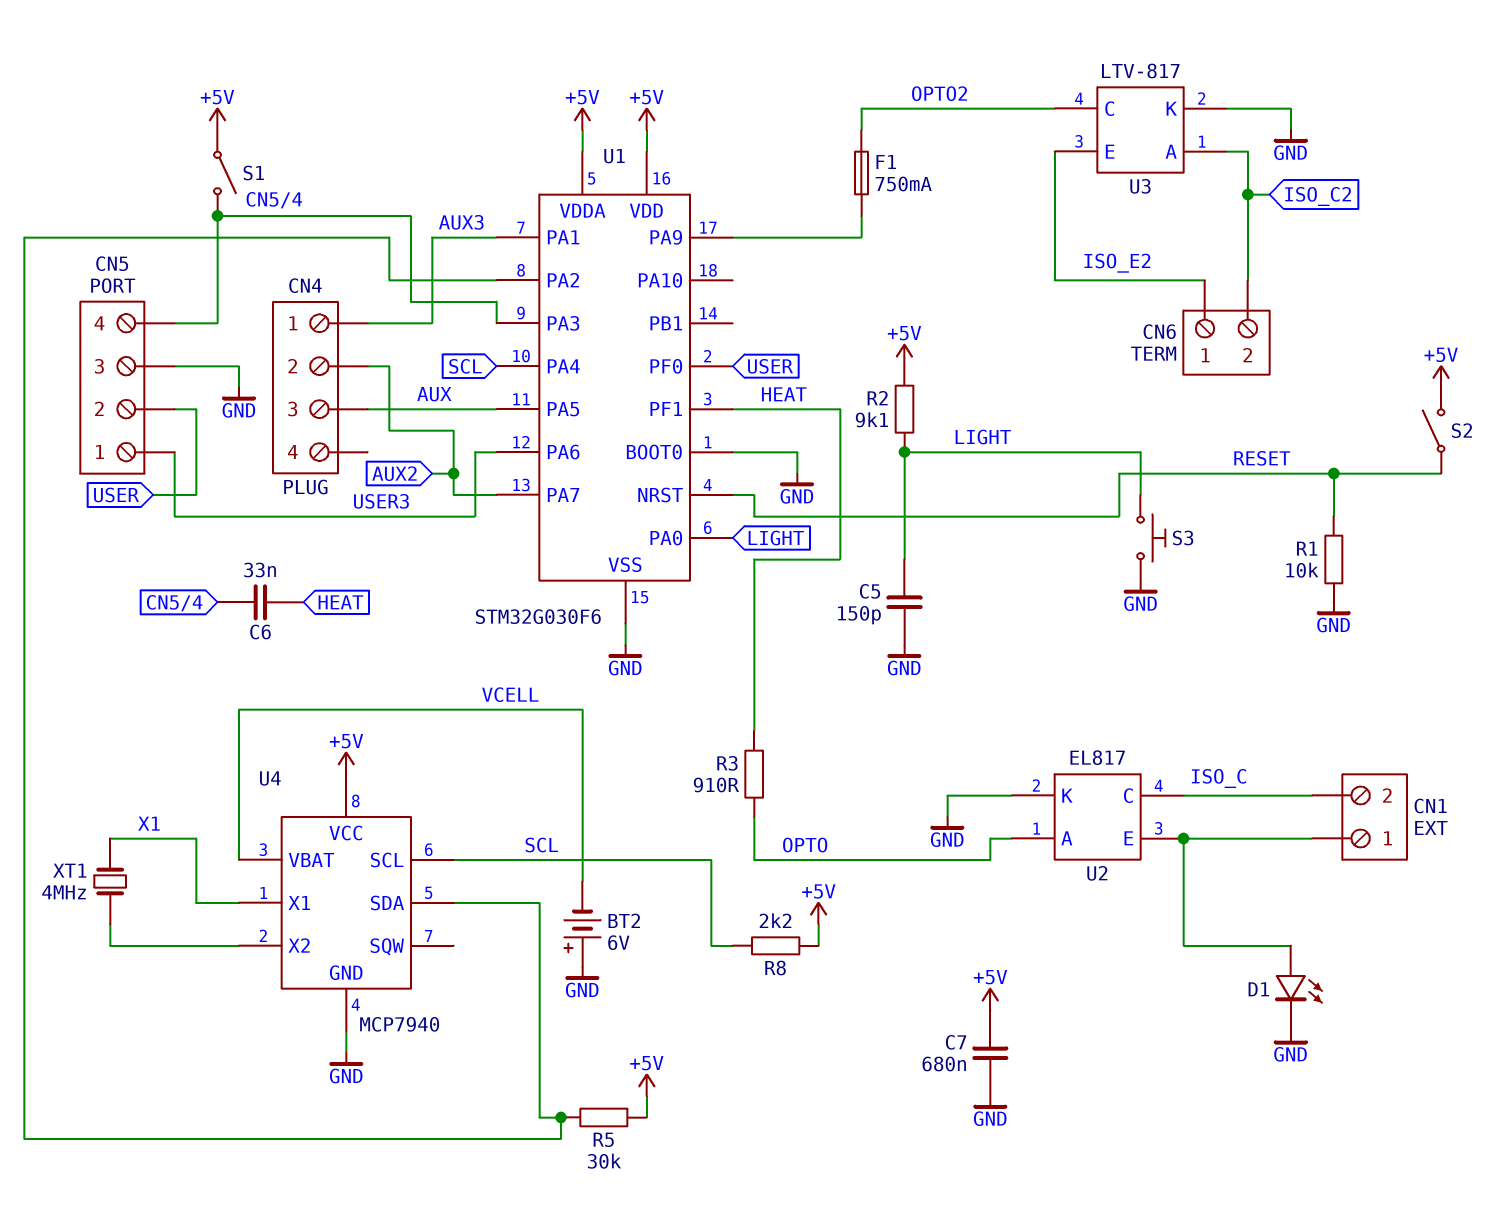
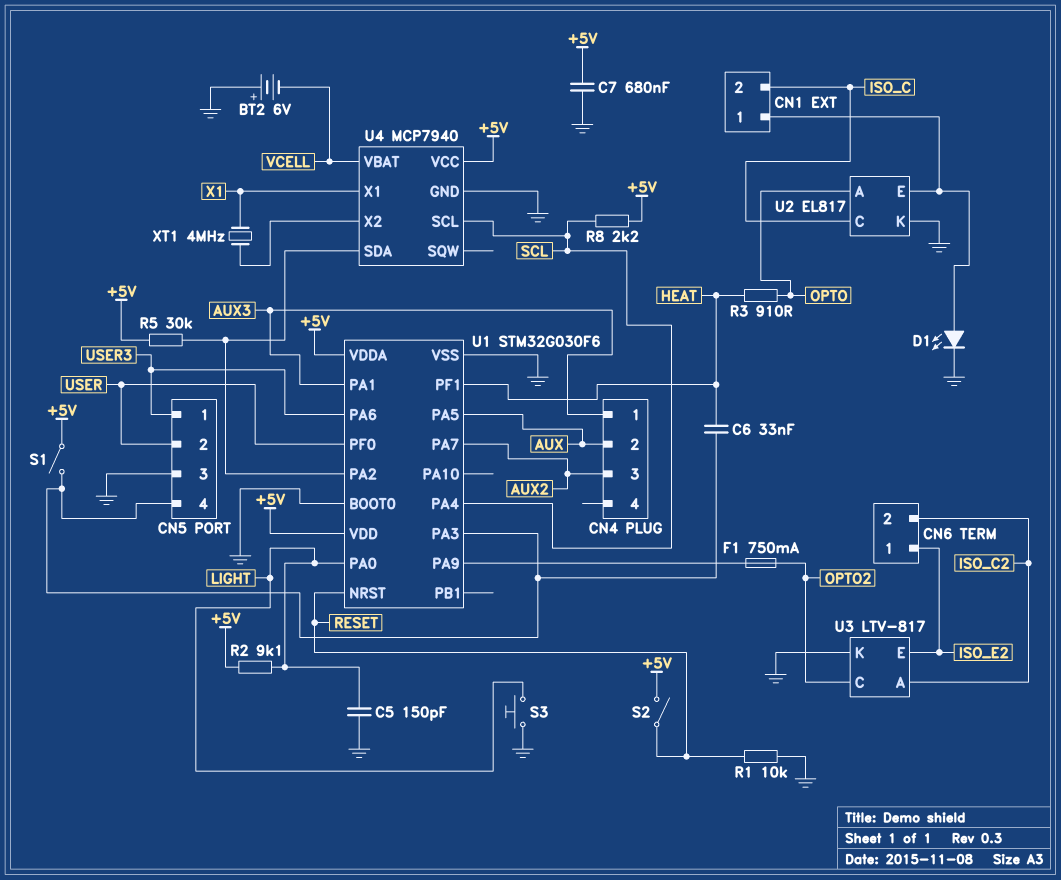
CN4 pin 2: AUX2 -> AUX
CN4 pin 3: AUX -> AUX2

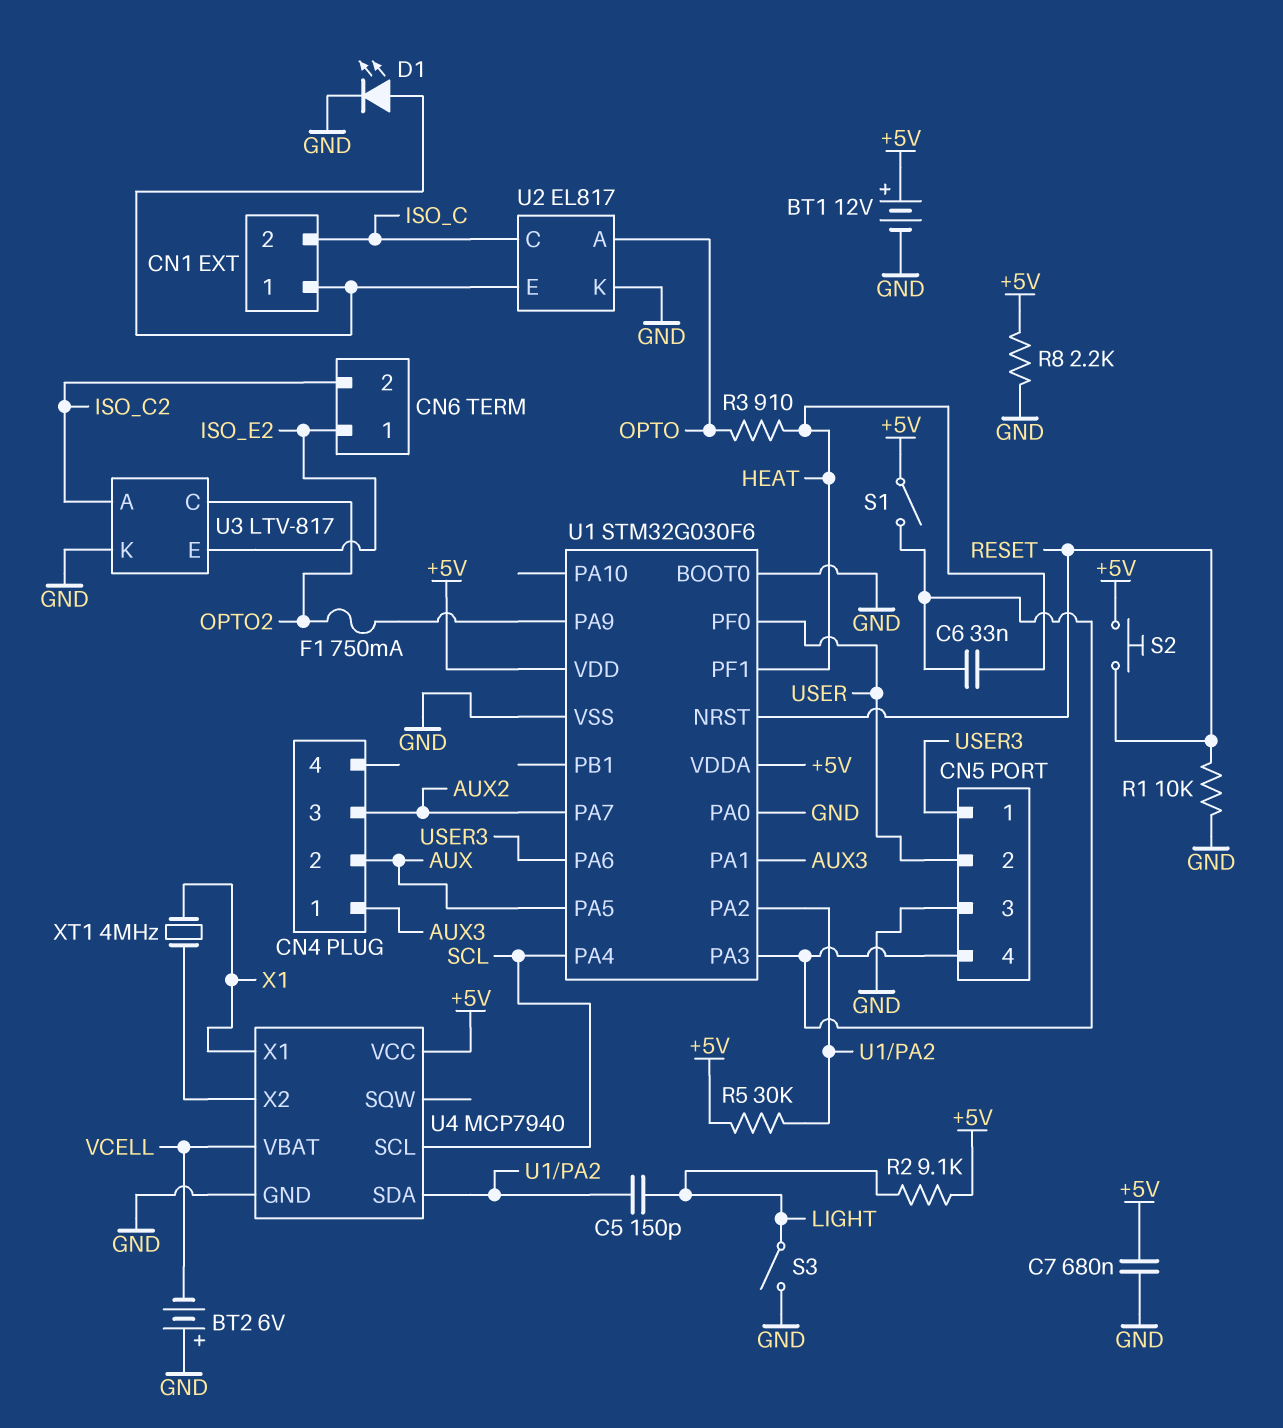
BT1: none -> 12V (plus +5V, minus GND)
C5: 150pF (GND, LIGHT) -> 150pF (LIGHT, U1/PA2)
R8: 2.2k (+5V, SCL) -> 2.2k (+5V, GND)
S2: switch (+5V, RESET) -> button (+5V, RESET)
S3: button (GND, LIGHT) -> switch (GND, LIGHT)
U1 pin PA0: LIGHT -> GND

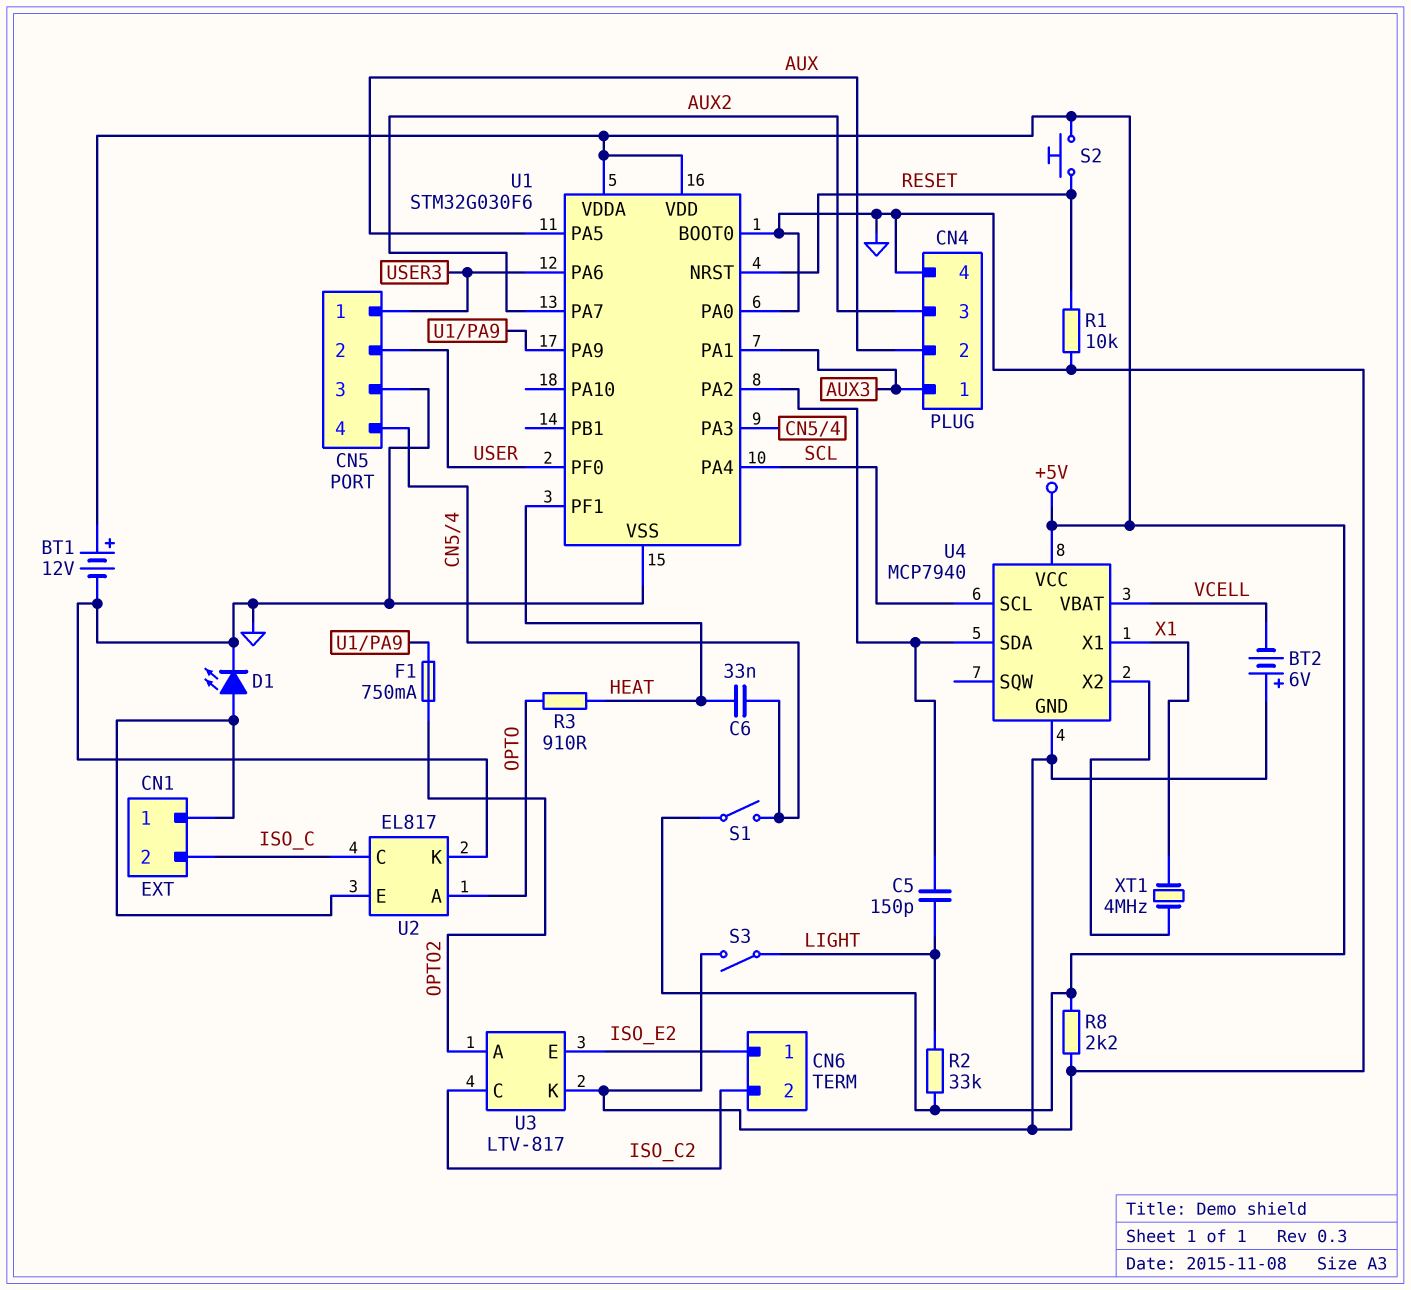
C7: 680nF (+5V, GND) -> none
CN4 pin 4: none -> GND
R2: 9.1k (+5V, LIGHT) -> 33k (+5V, LIGHT)
R5: 30k (+5V, U1/PA2) -> none
U3 pin A: ISO_C2 -> OPTO2
U3 pin C: OPTO2 -> ISO_C2

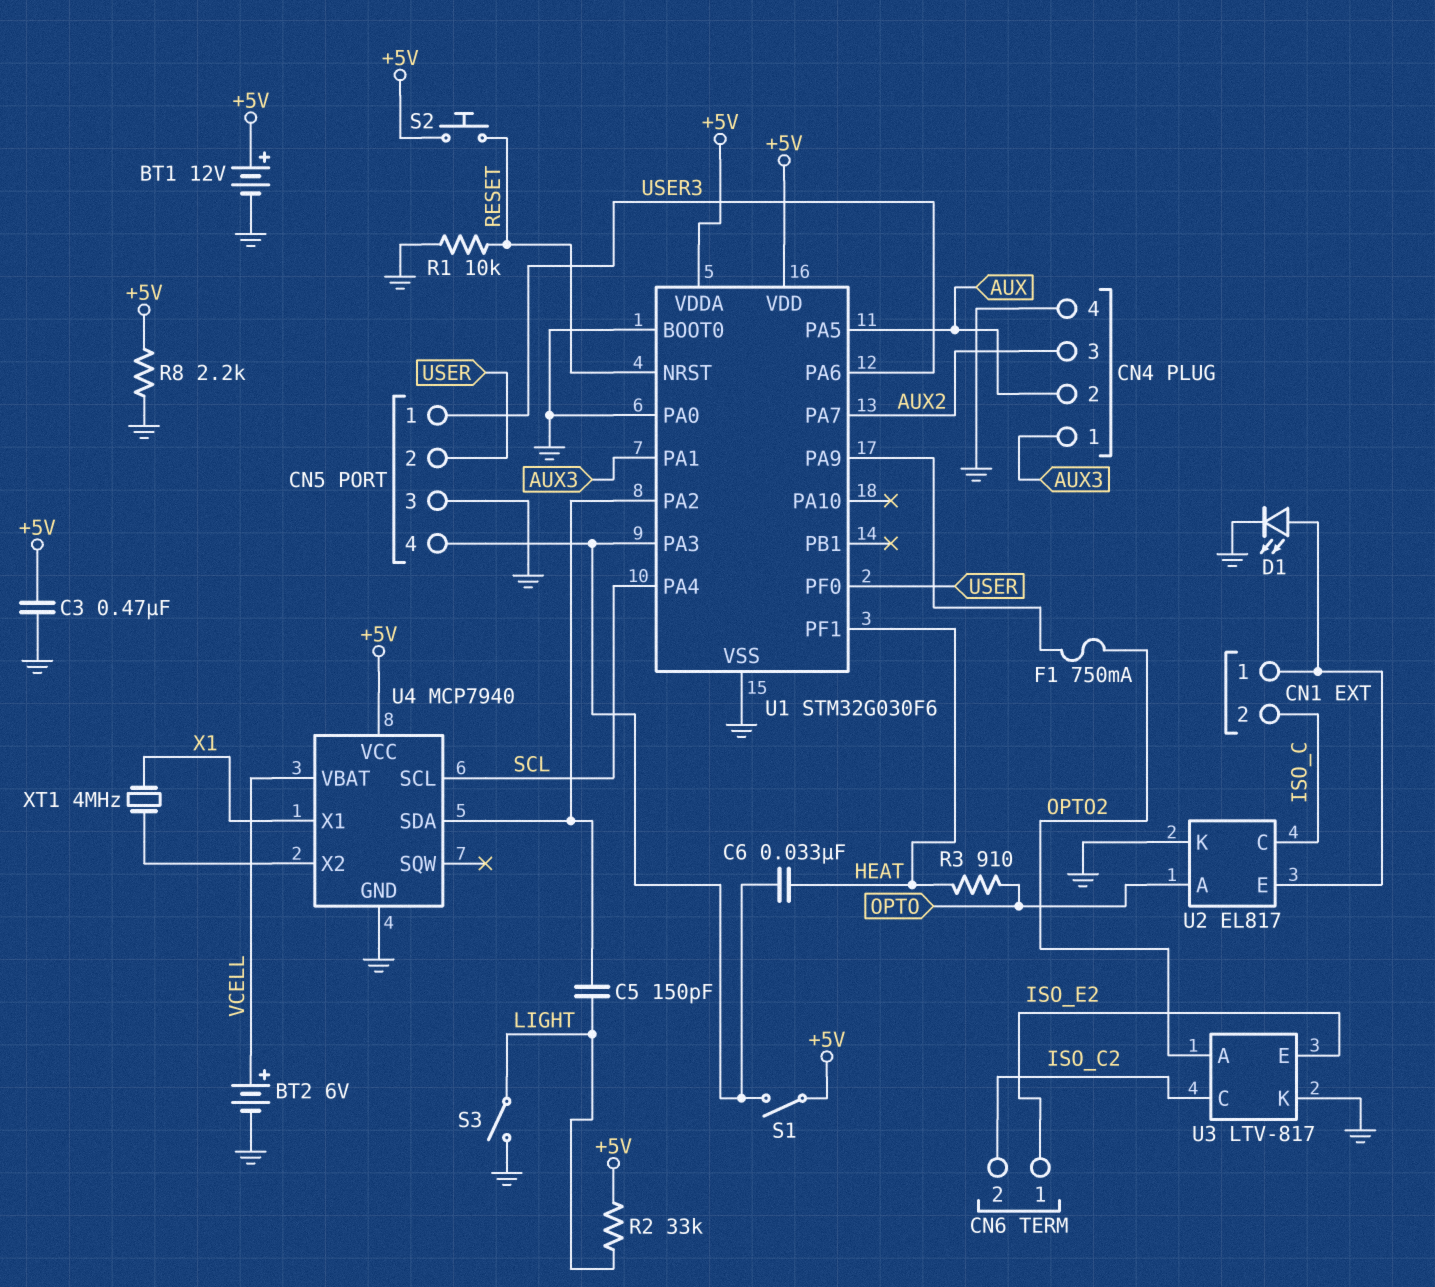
BT2: 6V (plus GND, minus VCELL) -> 6V (plus VCELL, minus GND)
C3: none -> 470nF (+5V, GND)

